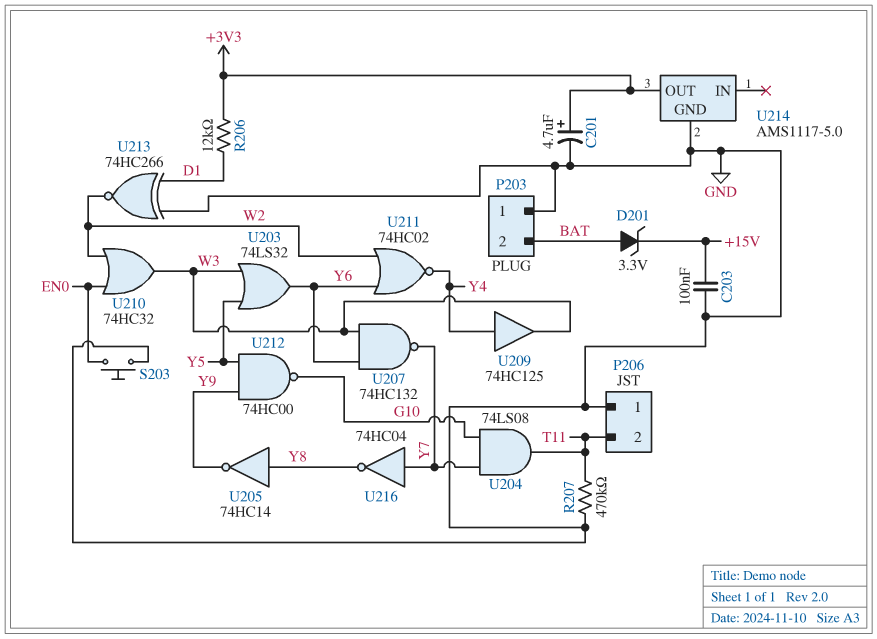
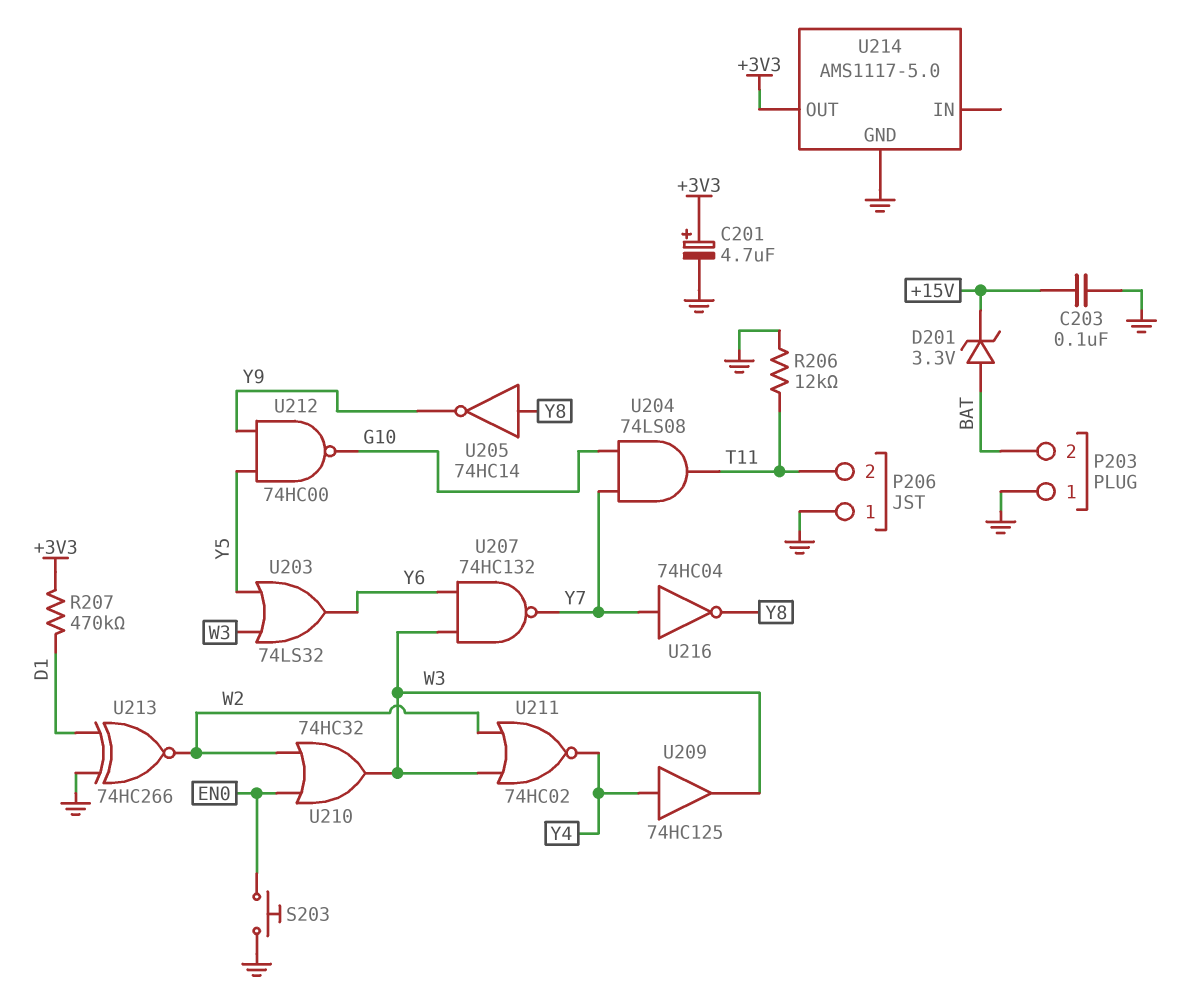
R206: 12k (+3V3, D1) -> 12k (GND, T11)
R207: 470k (GND, T11) -> 470k (+3V3, D1)
U211: NOR 74HC02 (in W2, in Y6, out Y4) -> NOR 74HC02 (in W2, in W3, out Y4)

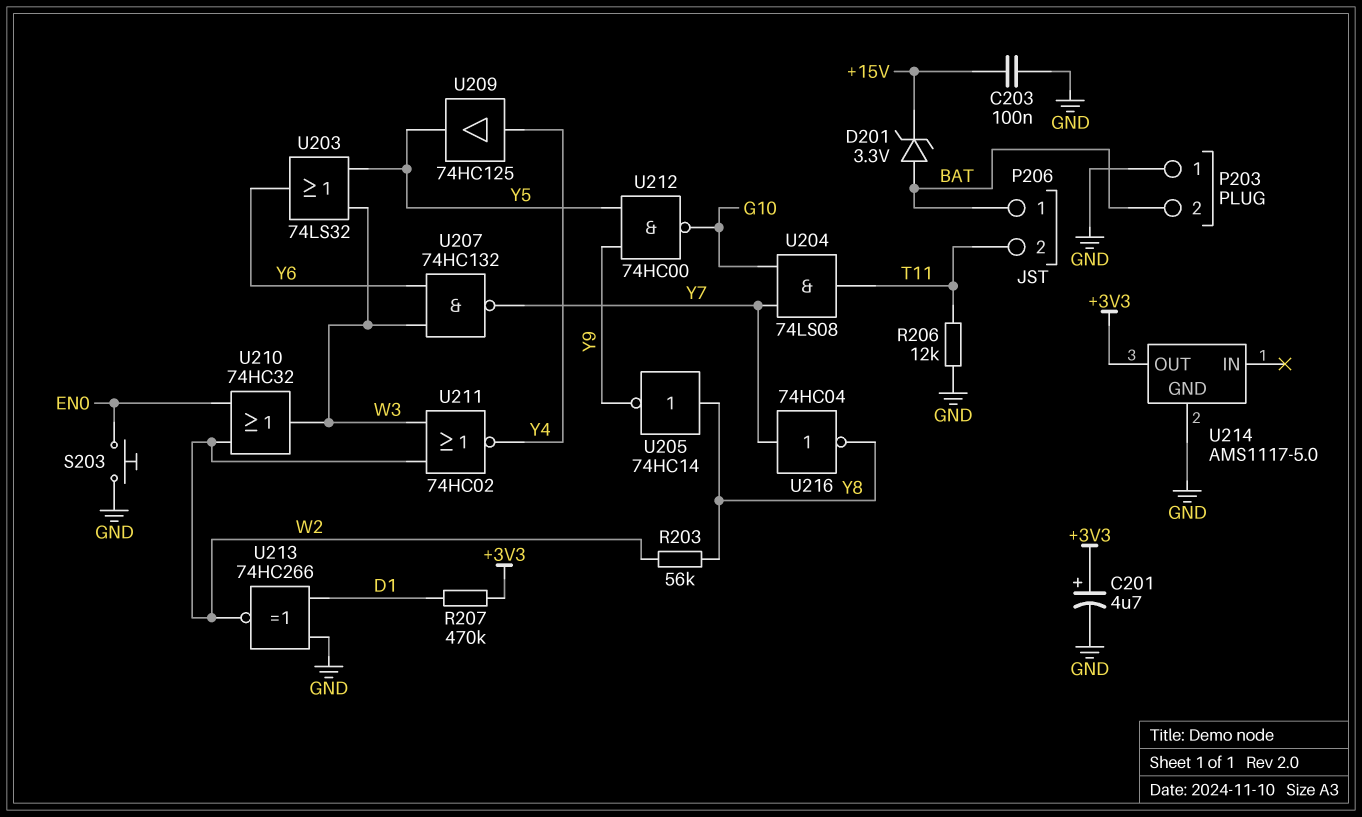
P206 pin 1: GND -> BAT
R203: none -> 56k (W2, Y8)
U209: buffer 74HC125 (in Y4, out W3) -> buffer 74HC125 (in Y4, out Y5)

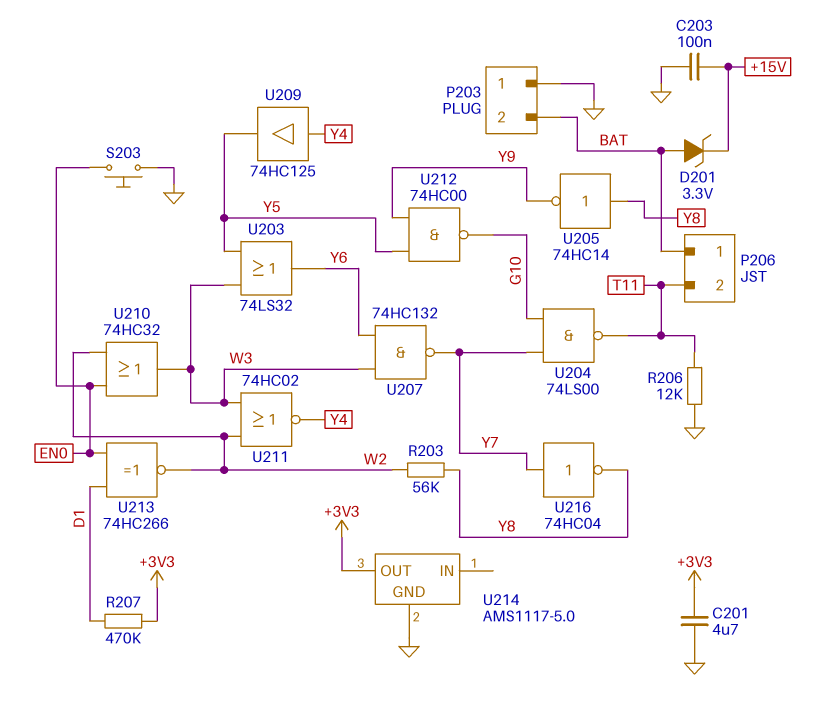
C201: 4.7uF (plus +3V3, minus GND) -> 4.7uF (+3V3, GND)
U204: AND 74LS08 (in G10, in Y7, out T11) -> NAND 74LS00 (in G10, in Y7, out T11)
U213: XNOR 74HC266 (in D1, in GND, out W2) -> XNOR 74HC266 (in D1, in EN0, out W2)

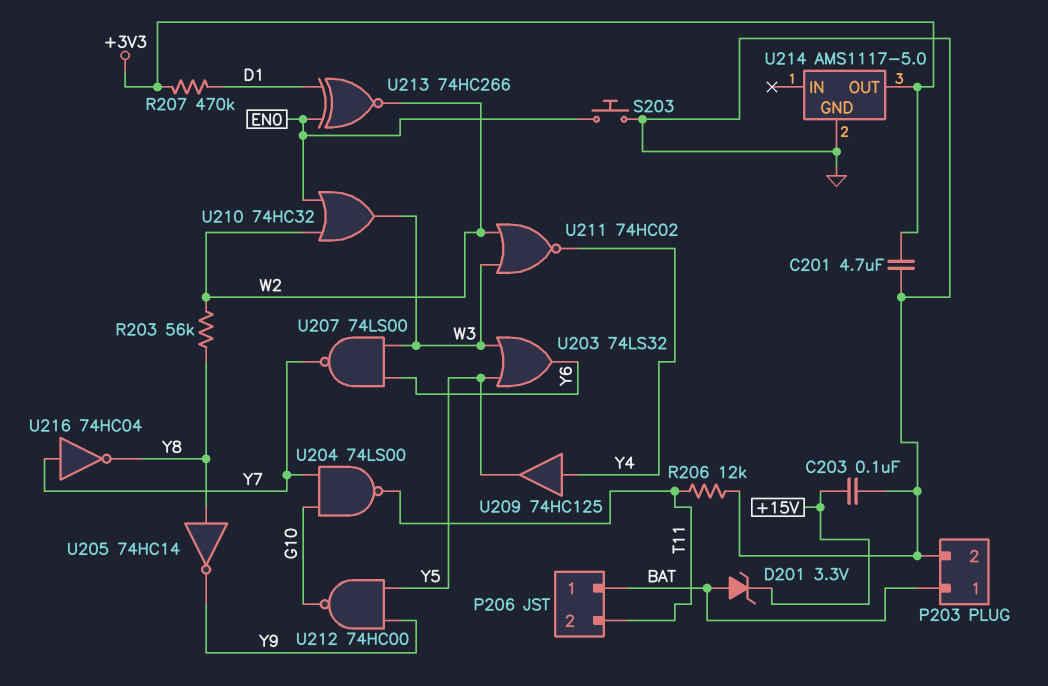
P203 pin 1: GND -> BAT
P203 pin 2: BAT -> GND
U207: NAND 74HC132 (in W3, in Y6, out Y7) -> NAND 74LS00 (in W3, in Y6, out Y7)

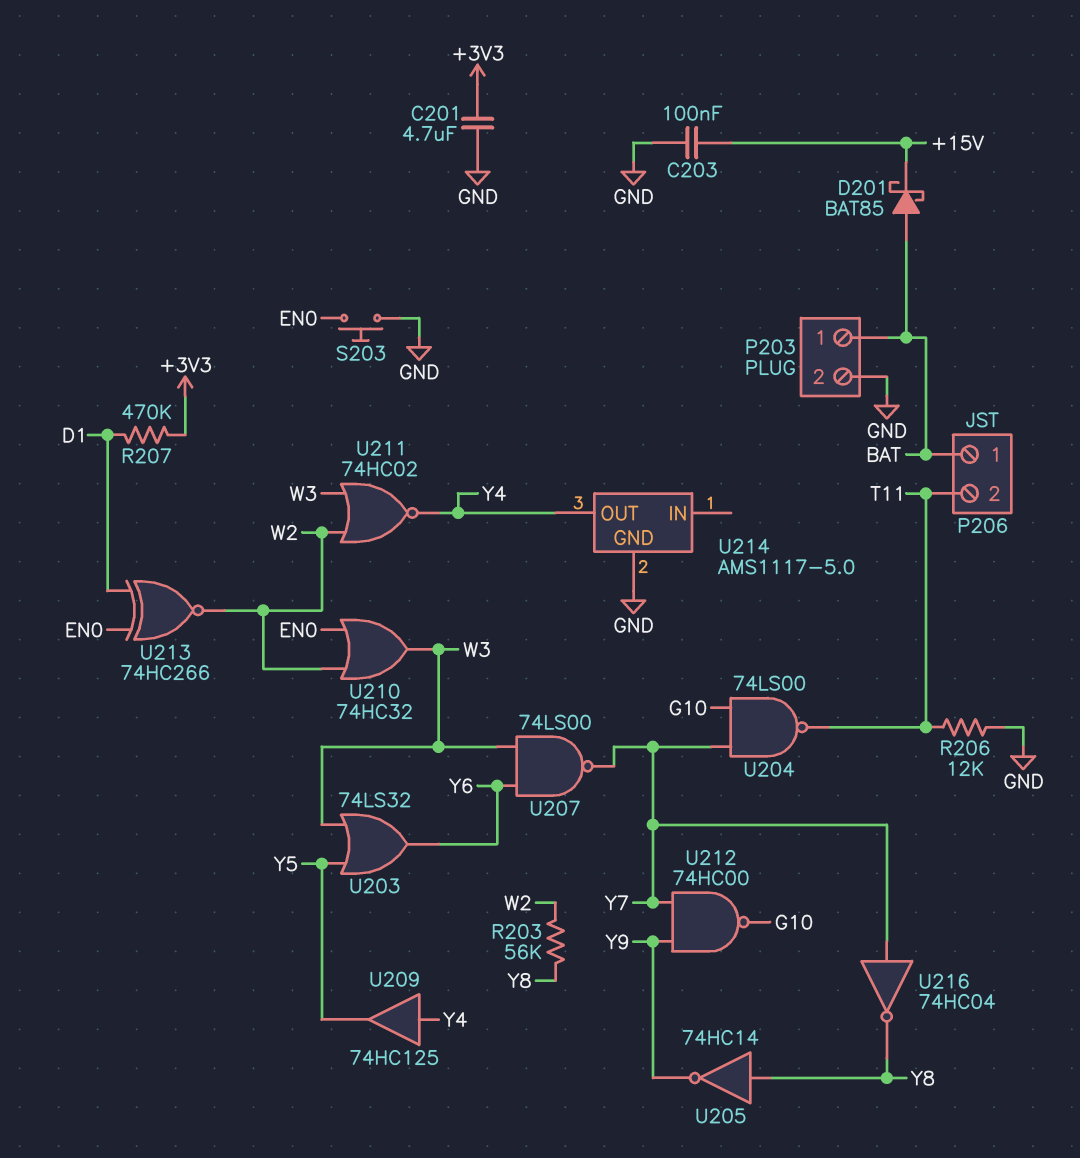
D201: zener 3.3V (A BAT, K +15V) -> schottky BAT85 (A BAT, K +15V)
U212: NAND 74HC00 (in Y5, in Y9, out G10) -> NAND 74HC00 (in Y7, in Y9, out G10)
U214 pin OUT: +3V3 -> Y4

